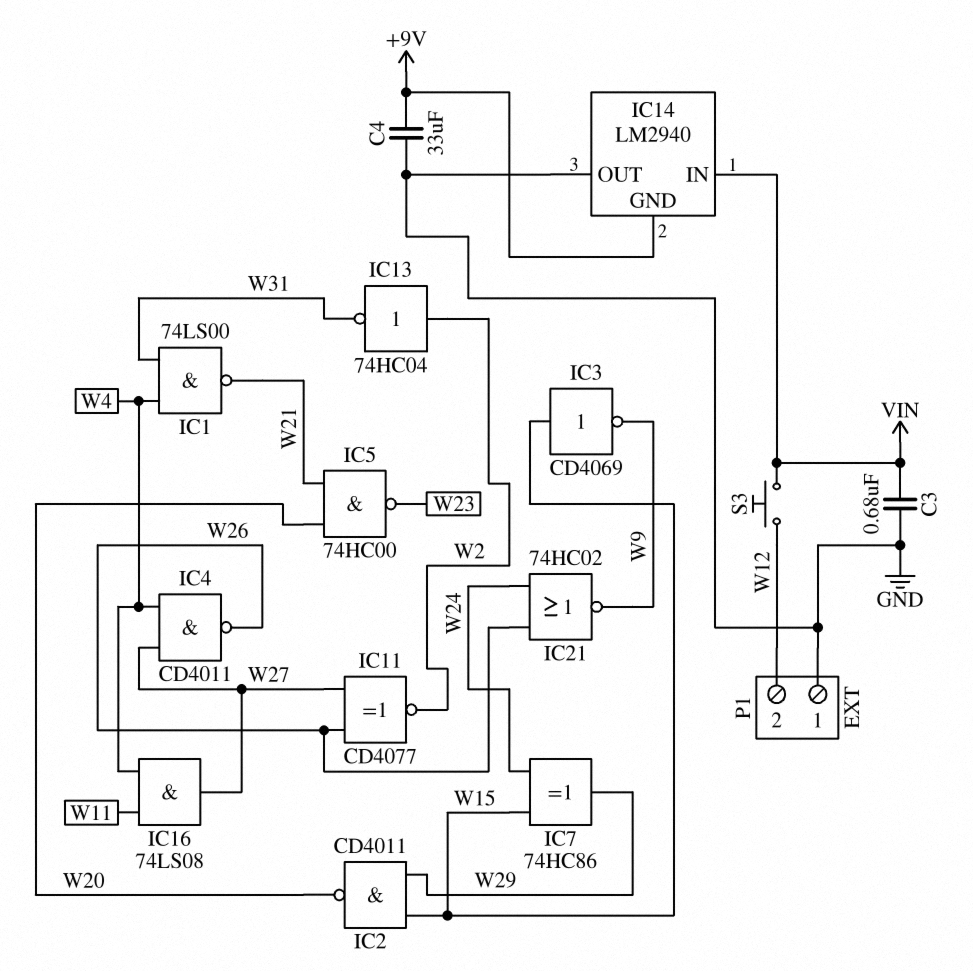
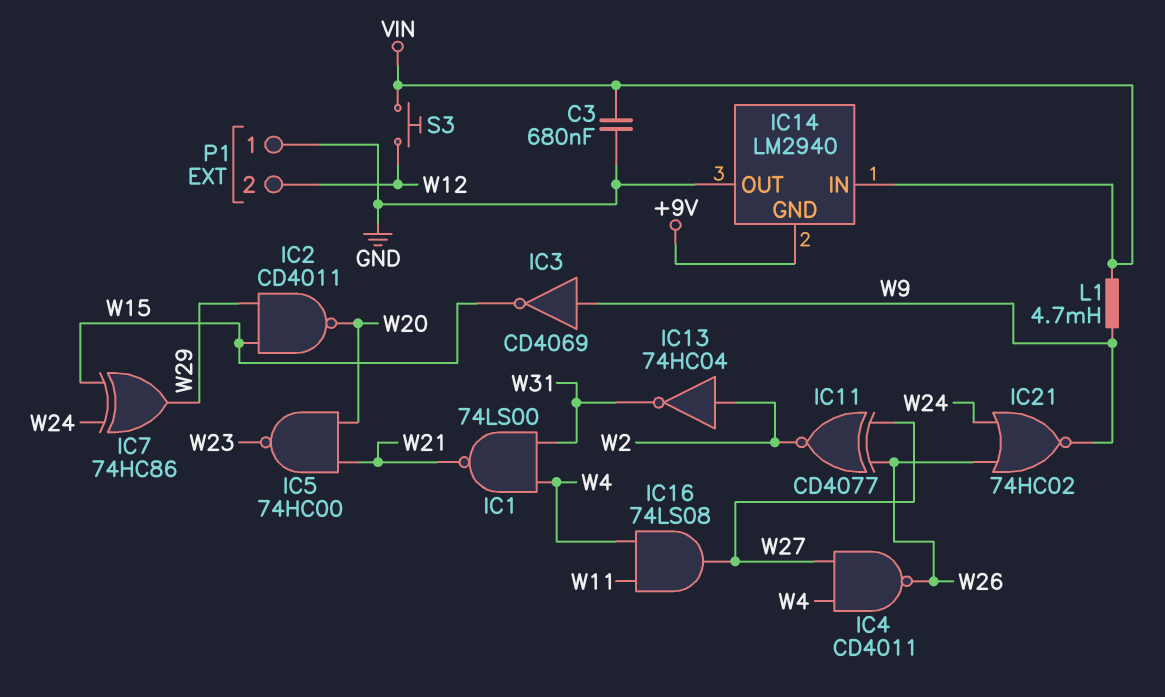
C4: 33uF (+9V, GND) -> none
IC3: NOT CD4069 (in W15, out W9) -> NOT CD4069 (in W9, out W15)
L1: none -> 4.7mH (VIN, W9)

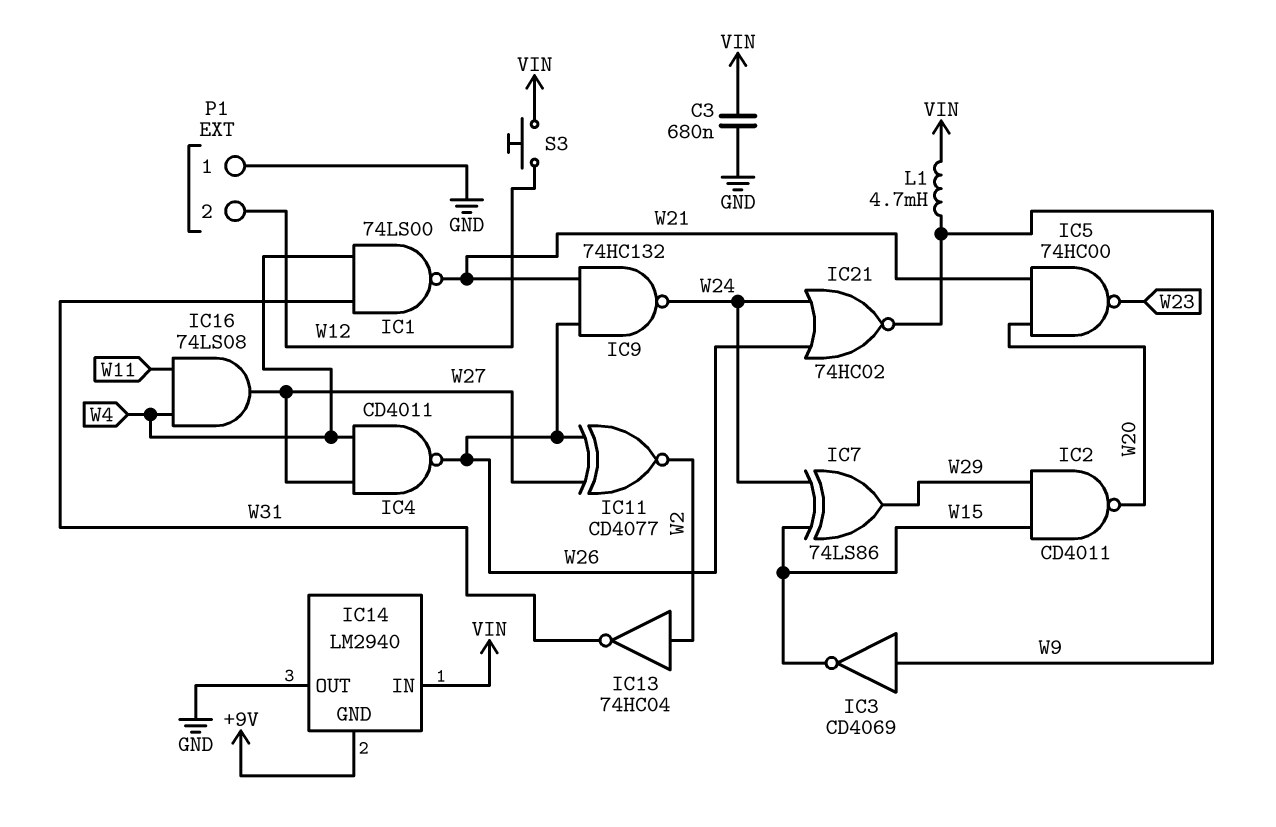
IC7: XOR 74HC86 (in W15, in W24, out W29) -> XOR 74LS86 (in W15, in W24, out W29)
IC9: none -> NAND 74HC132 (in W21, in W26, out W24)

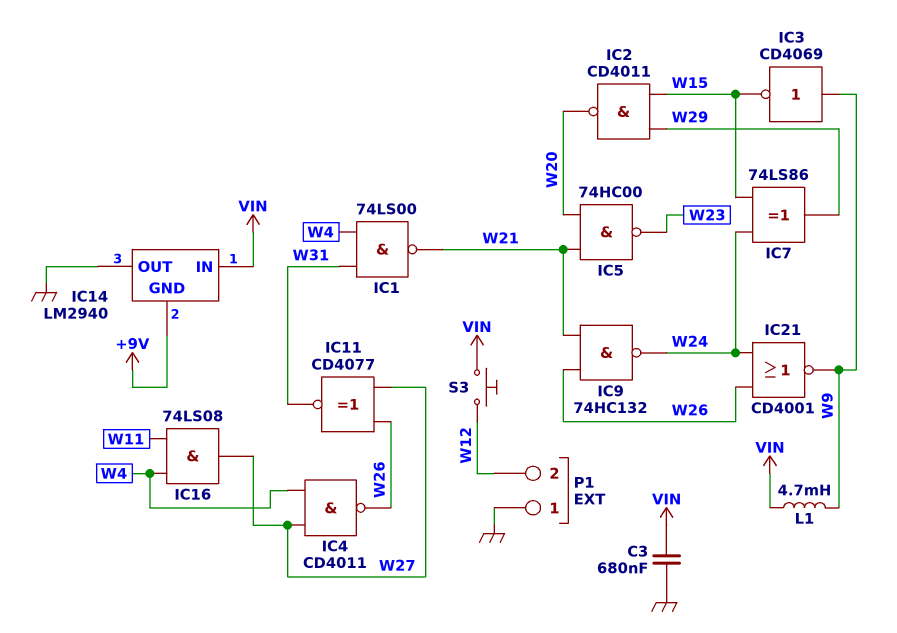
IC11: XNOR CD4077 (in W26, in W27, out W2) -> XNOR CD4077 (in W26, in W27, out W31)
IC13: NOT 74HC04 (in W2, out W31) -> none
IC21: NOR 74HC02 (in W24, in W26, out W9) -> NOR CD4001 (in W24, in W26, out W9)

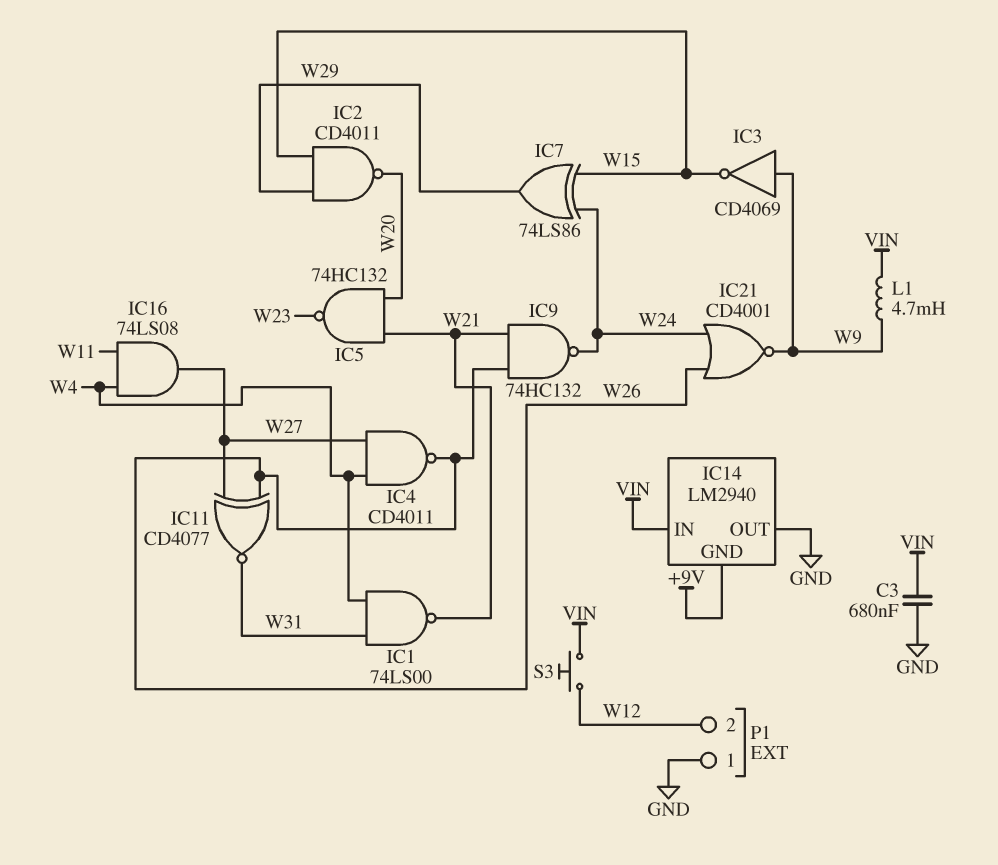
IC5: NAND 74HC00 (in W20, in W21, out W23) -> NAND 74HC132 (in W20, in W21, out W23)

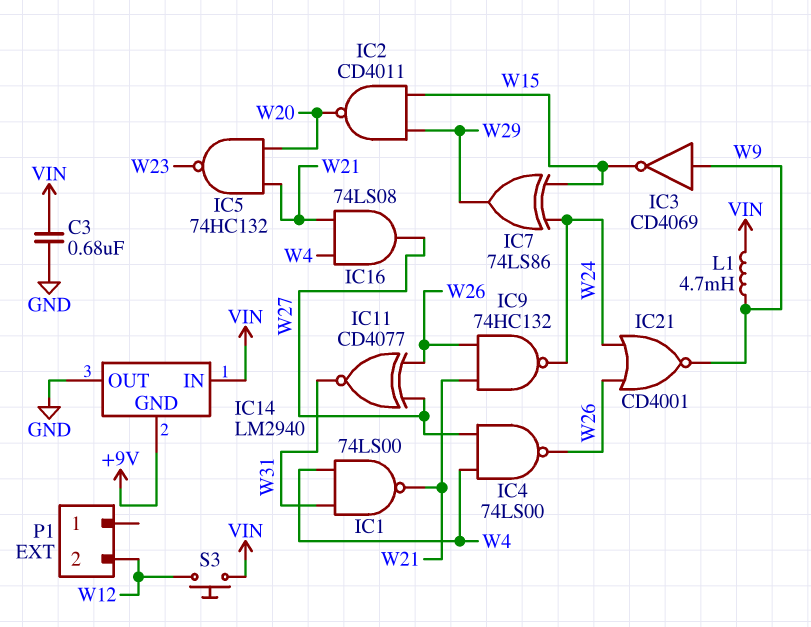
IC4: NAND CD4011 (in W4, in W27, out W26) -> NAND 74LS00 (in W4, in W27, out W26)
IC16: AND 74LS08 (in W4, in W11, out W27) -> AND 74LS08 (in W4, in W21, out W27)
P1 pin 1: GND -> none

